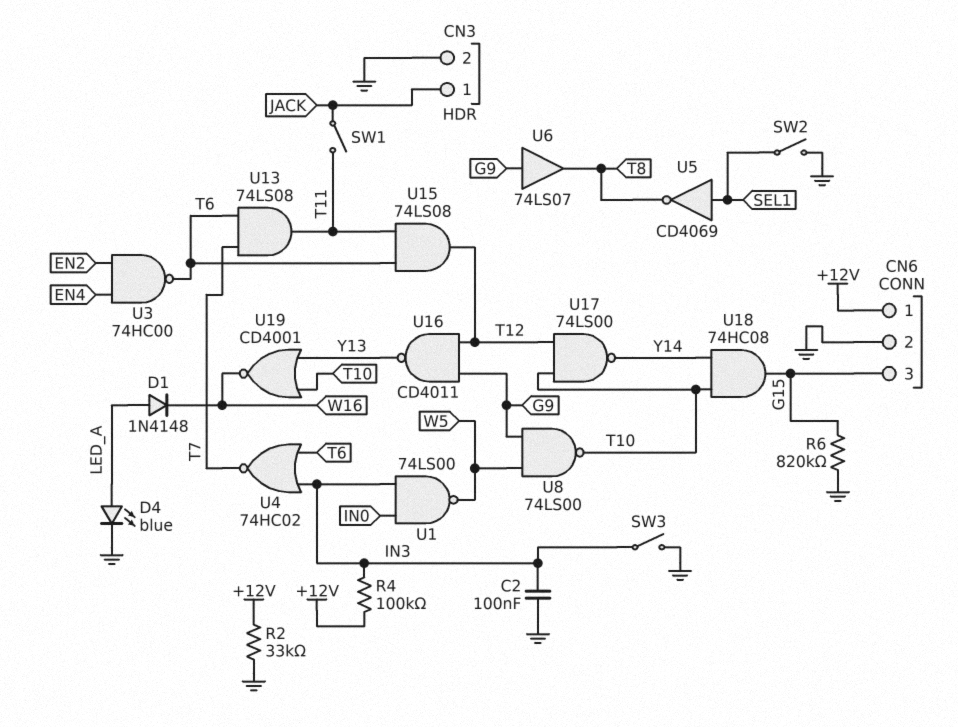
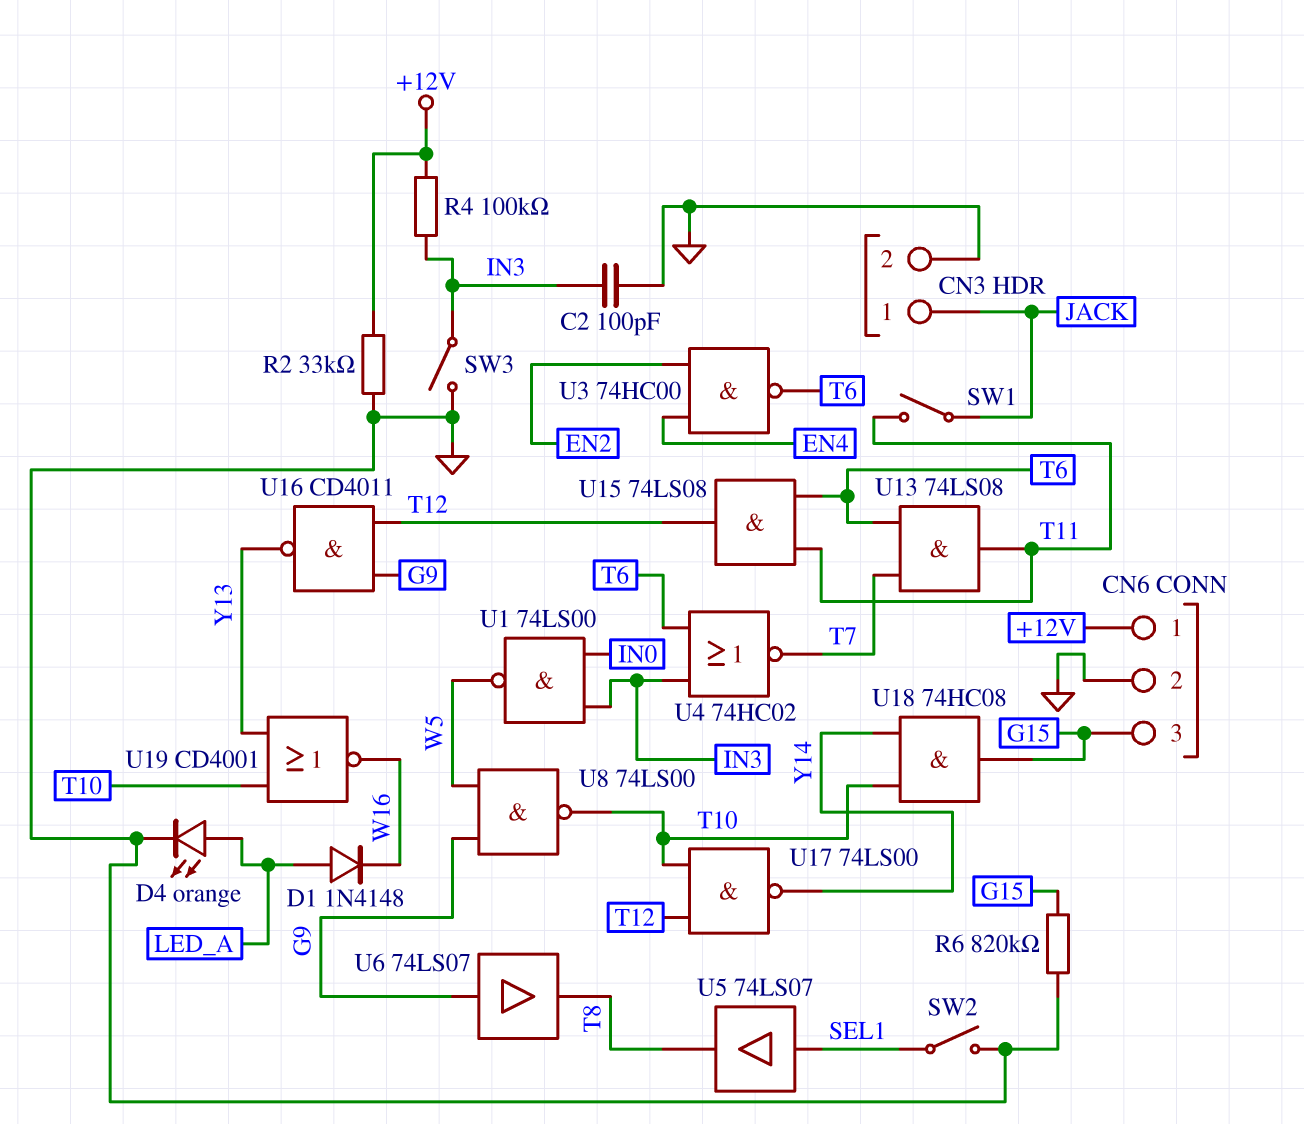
C2: 100nF (GND, IN3) -> 100pF (GND, IN3)
D4: LED blue (A LED_A, K GND) -> LED orange (A LED_A, K GND)
U5: NOT CD4069 (in SEL1, out T8) -> buffer 74LS07 (in SEL1, out T8)

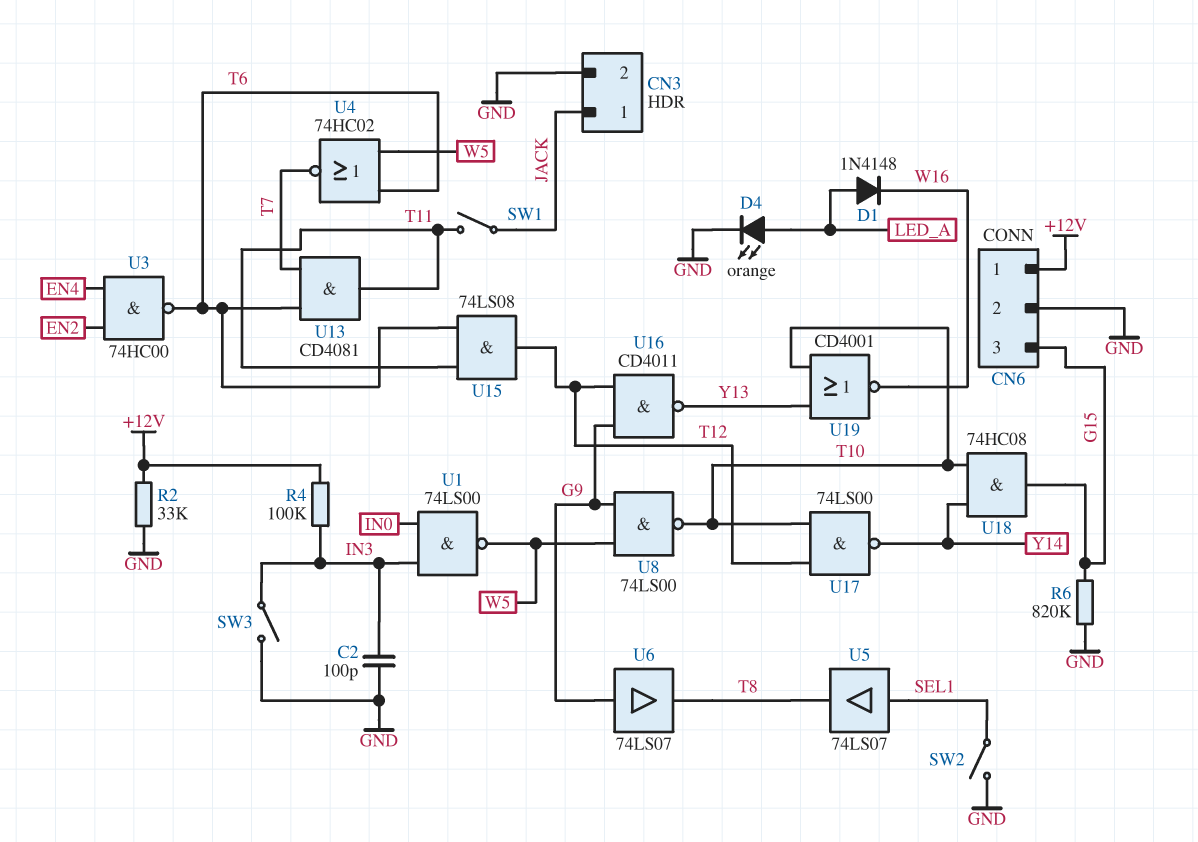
U4: NOR 74HC02 (in IN3, in T6, out T7) -> NOR 74HC02 (in T6, in W5, out T7)
U13: AND 74LS08 (in T6, in T7, out T11) -> AND CD4081 (in T6, in T7, out T11)

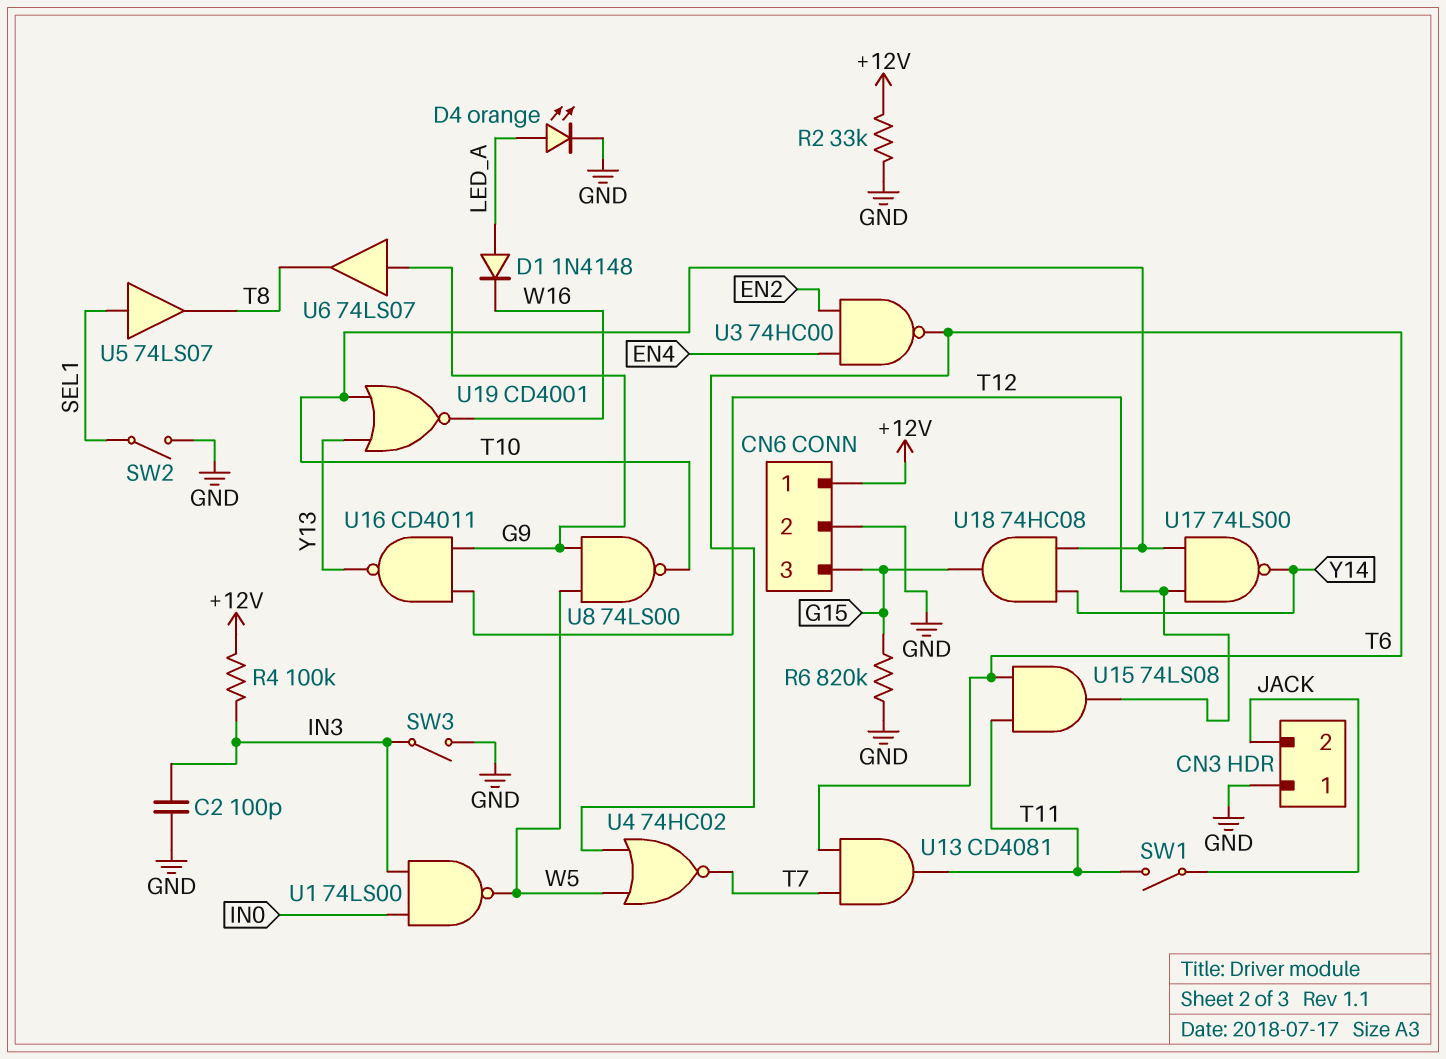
CN3 pin 1: JACK -> GND
CN3 pin 2: GND -> JACK

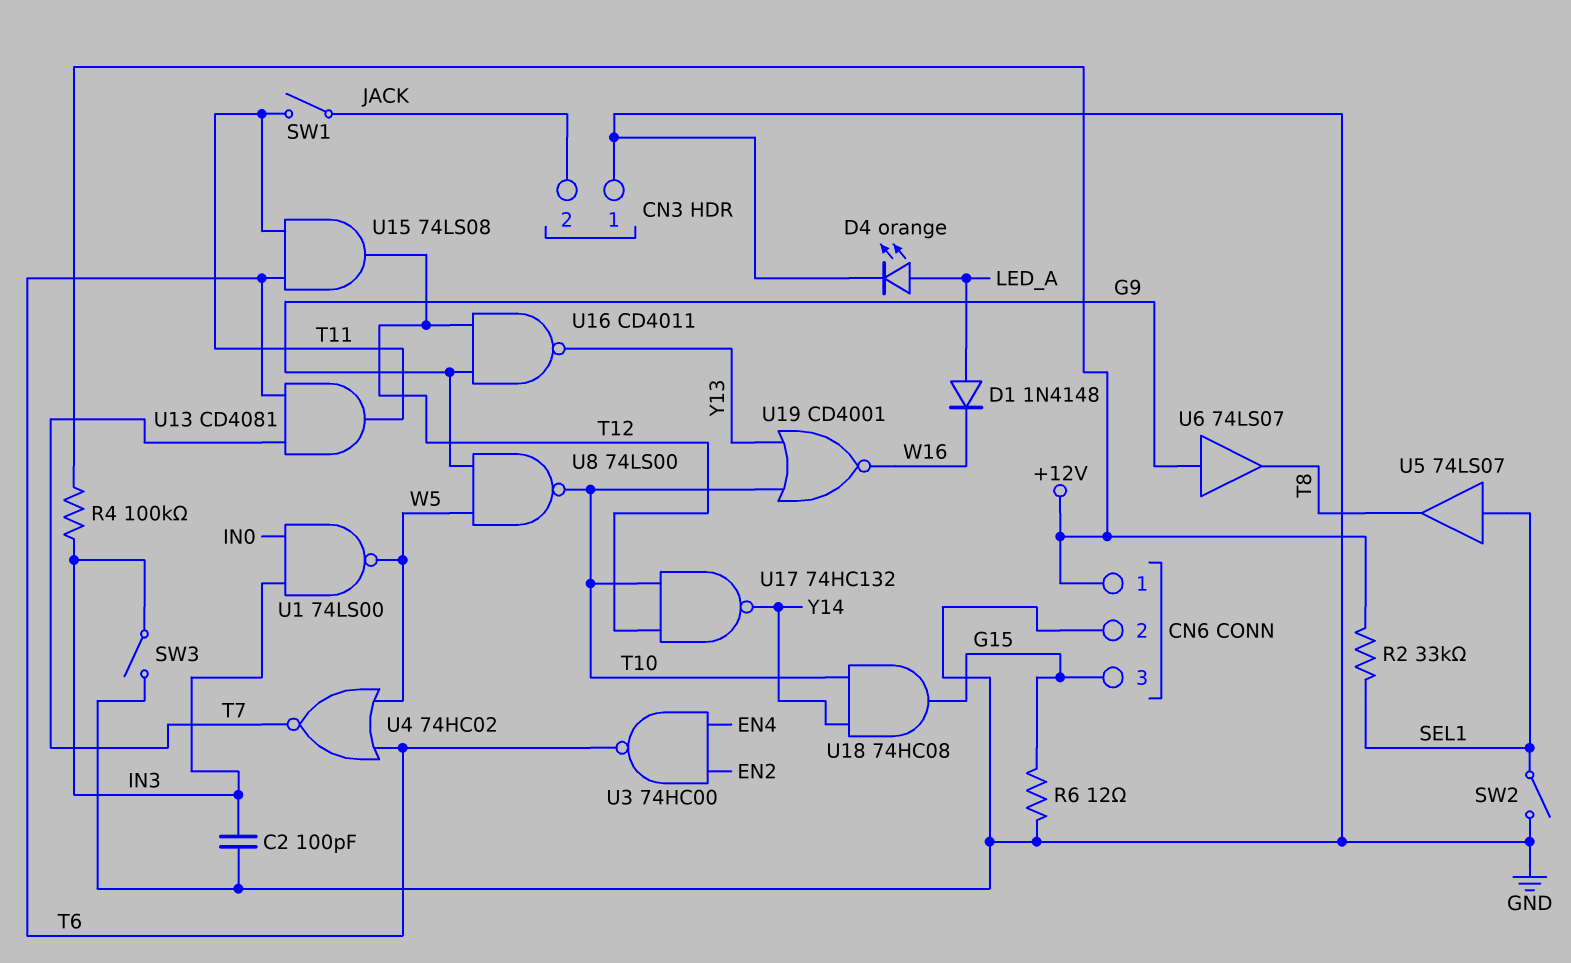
R2: 33k (+12V, GND) -> 33k (+12V, SEL1)
R6: 820k (G15, GND) -> 12 (G15, GND)
U17: NAND 74LS00 (in T10, in T12, out Y14) -> NAND 74HC132 (in T10, in T12, out Y14)

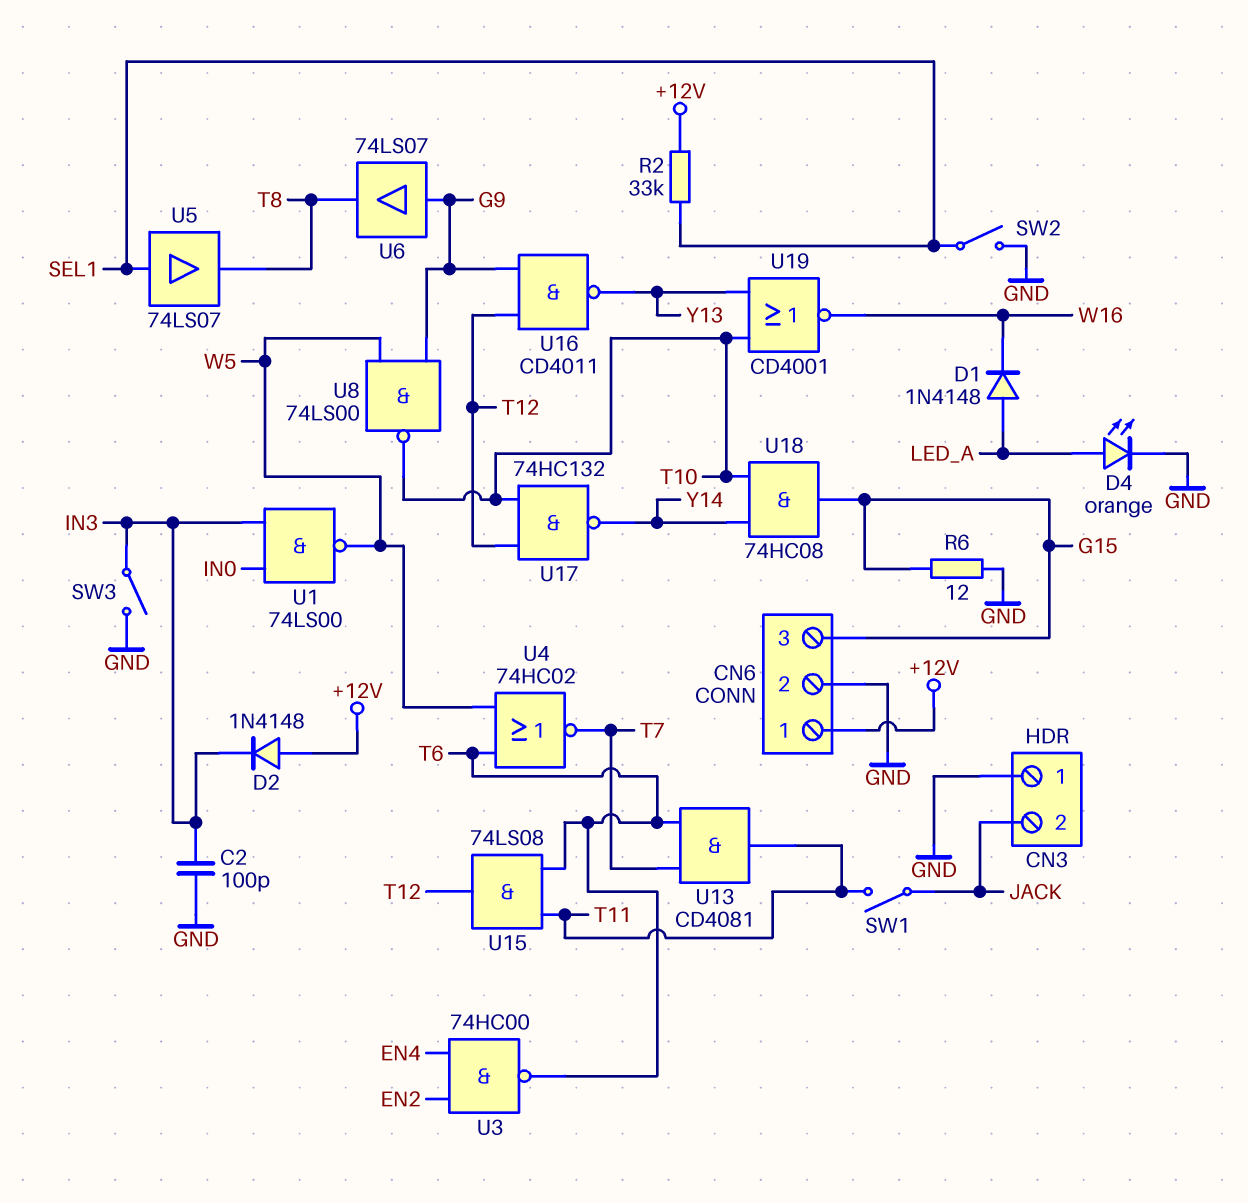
D2: none -> diode 1N4148 (A +12V, K IN3)
R4: 100k (+12V, IN3) -> none

